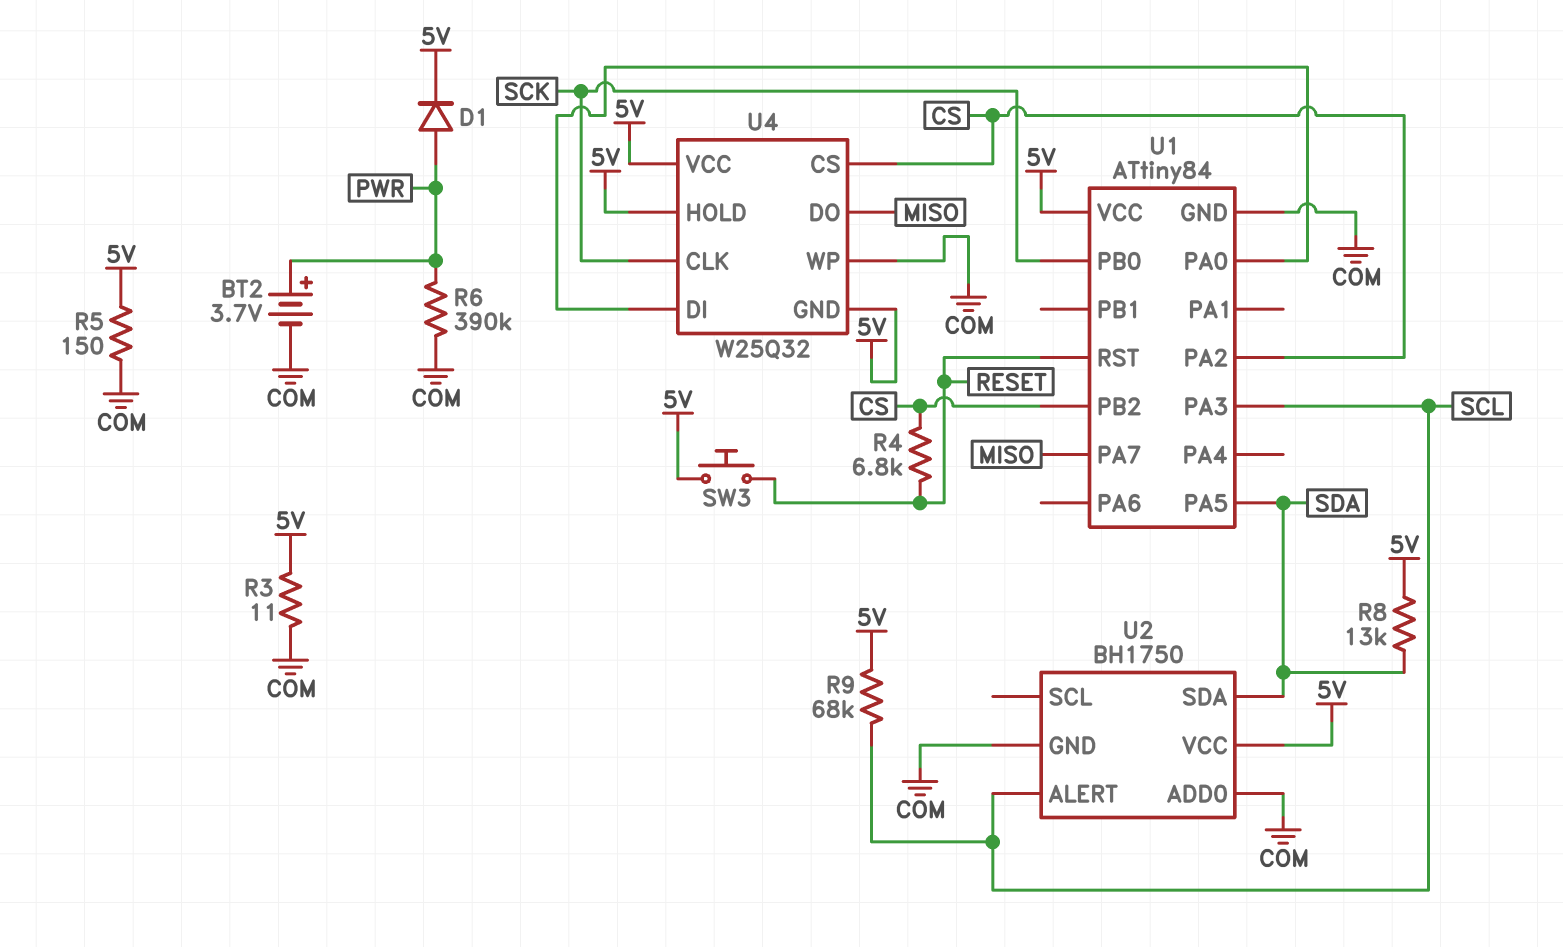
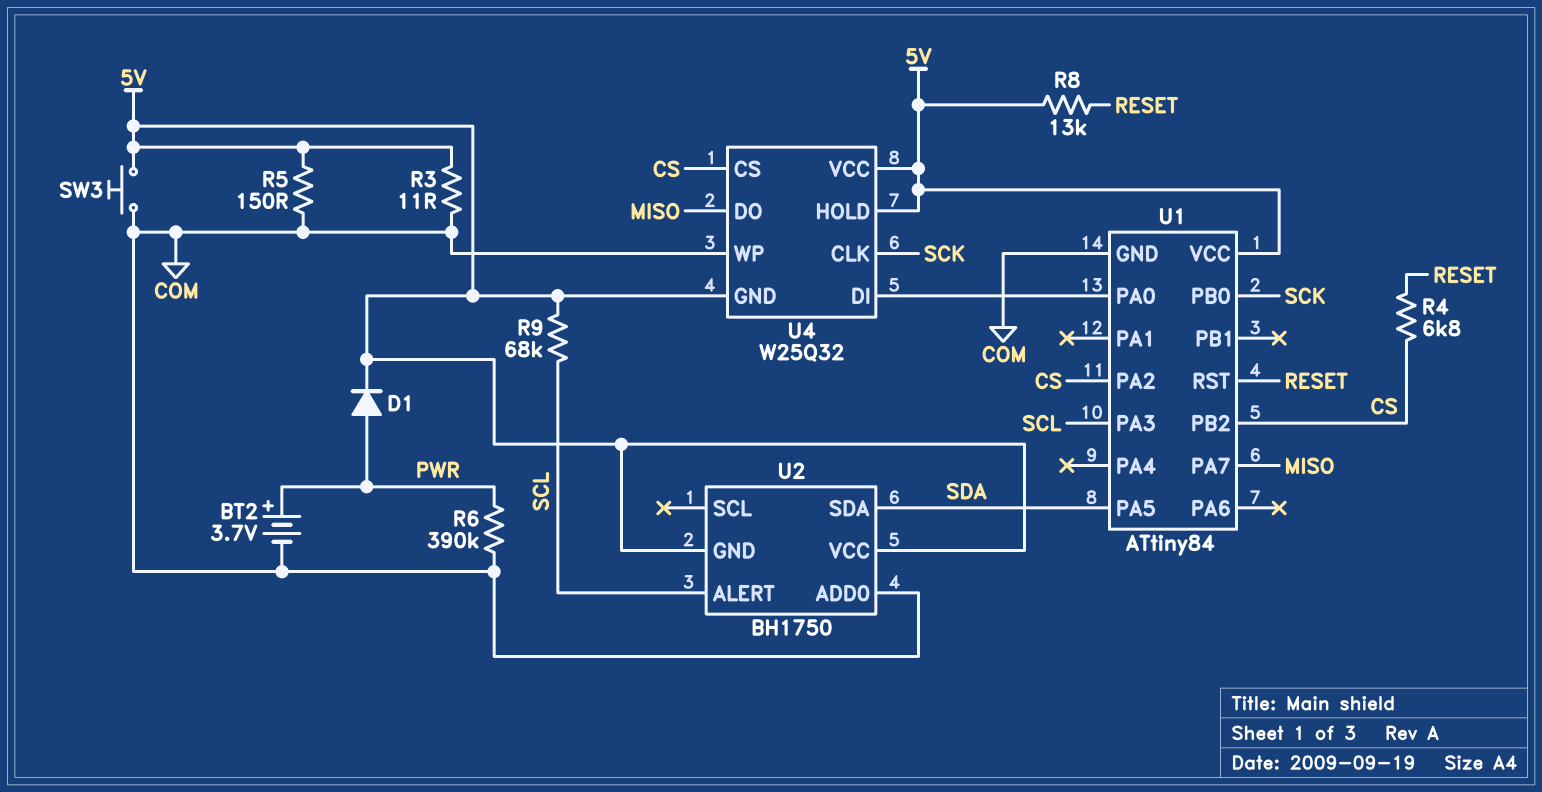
R8: 13k (5V, SDA) -> 13k (5V, RESET)
SW3: button (5V, RESET) -> button (5V, COM)
U2 pin GND: COM -> 5V

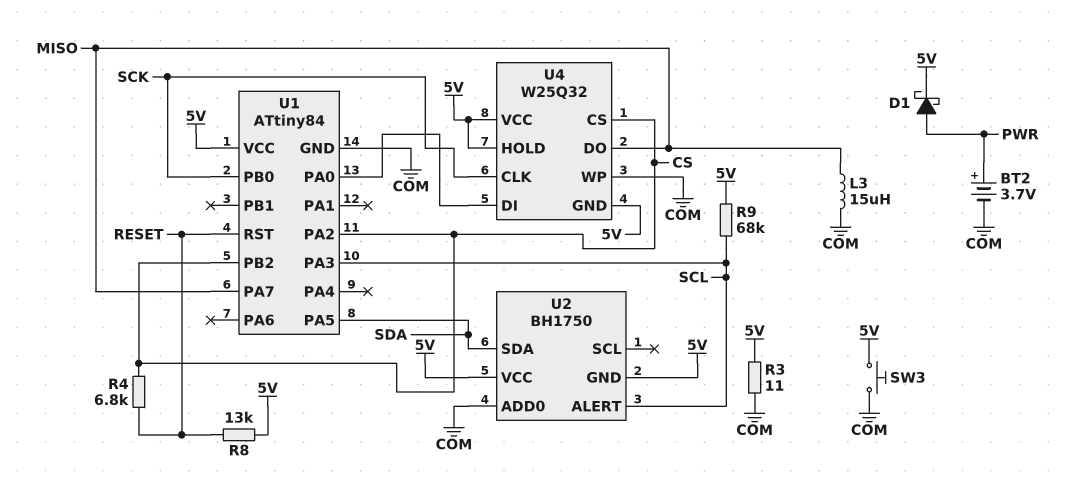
D1: diode (A PWR, K 5V) -> schottky (A PWR, K 5V)
L3: none -> 15uH (COM, MISO)
R5: 150 (5V, COM) -> none
R6: 390k (COM, PWR) -> none

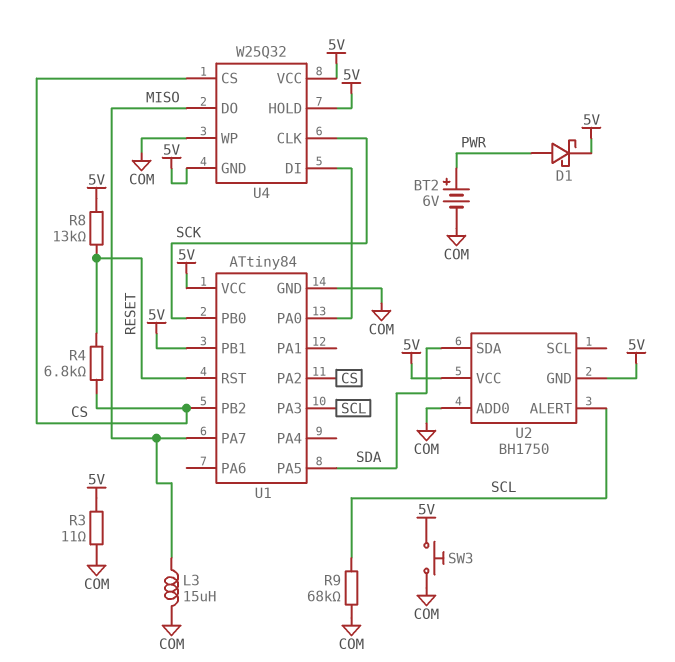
BT2: 3.7V (plus PWR, minus COM) -> 6V (plus PWR, minus COM)
R9: 68k (5V, SCL) -> 68k (COM, SCL)
U1 pin PB1: none -> 5V

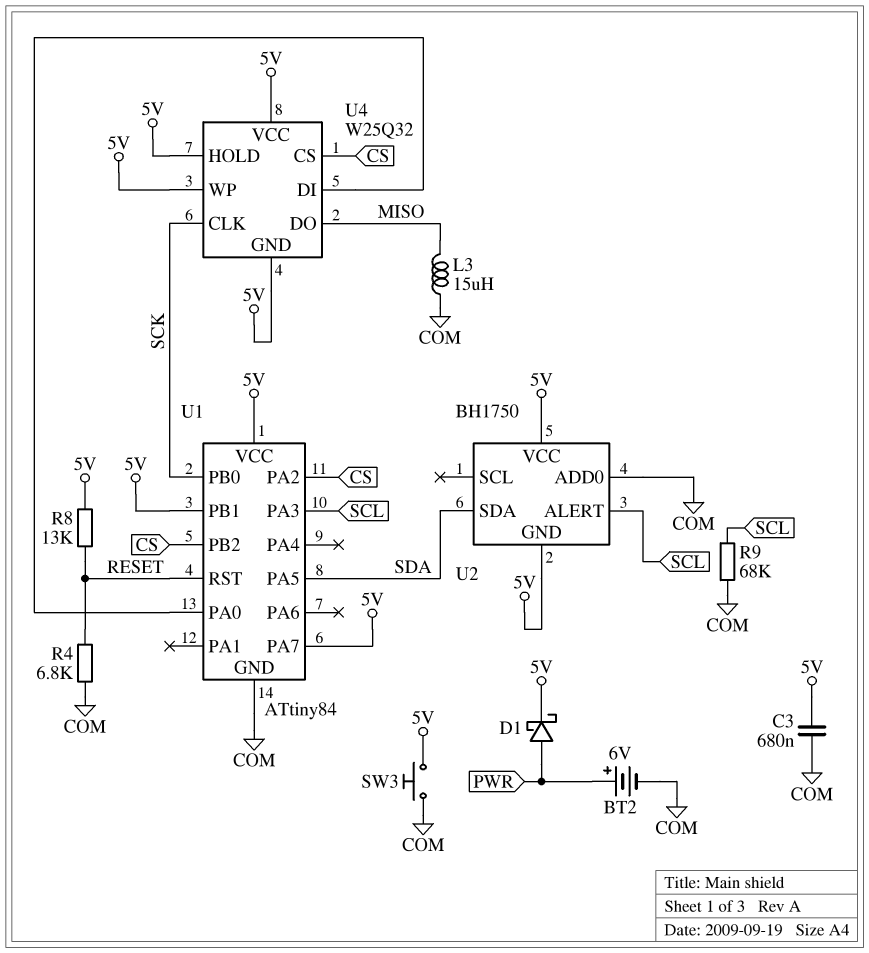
C3: none -> 680nF (5V, COM)
R3: 11 (5V, COM) -> none
R4: 6.8k (CS, RESET) -> 6.8k (COM, RESET)
U1 pin PA7: MISO -> 5V
U4 pin WP: COM -> 5V

